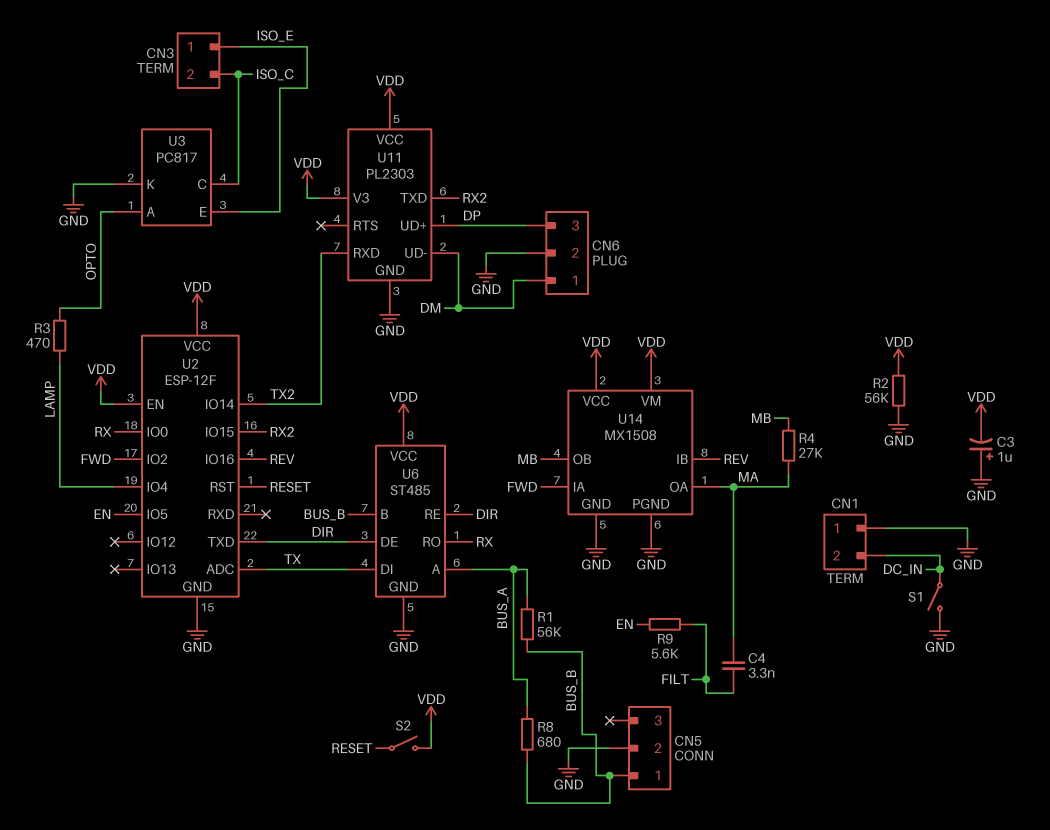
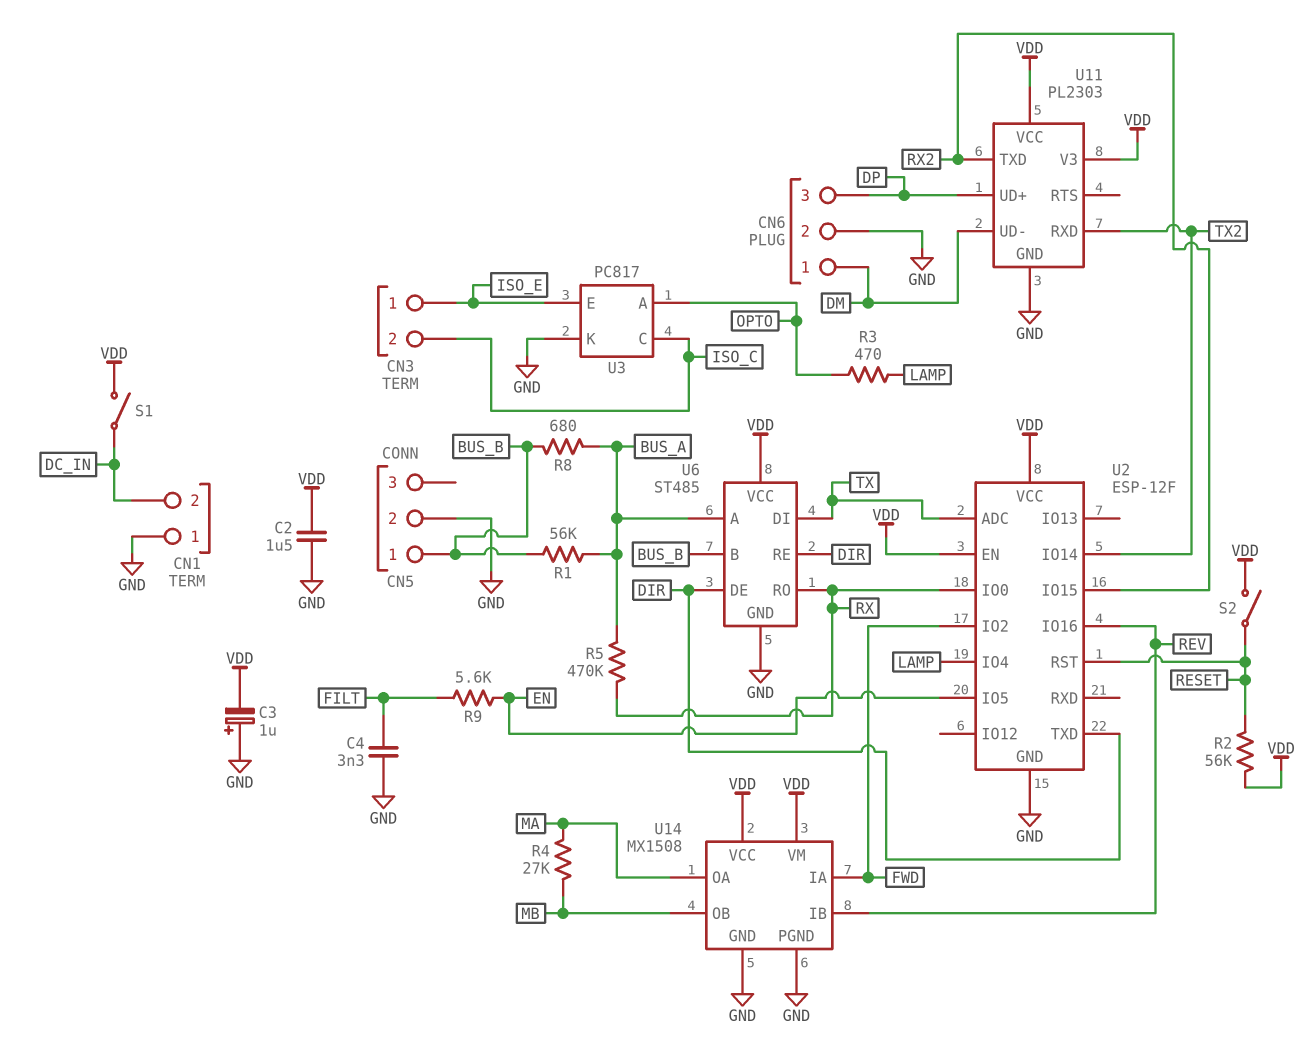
C2: none -> 1.5uF (GND, VDD)
C4: 3.3nF (FILT, MA) -> 3.3nF (FILT, GND)
R2: 56k (GND, VDD) -> 56k (RESET, VDD)
R5: none -> 470k (BUS_A, RX)
S1: switch (DC_IN, GND) -> switch (DC_IN, VDD)

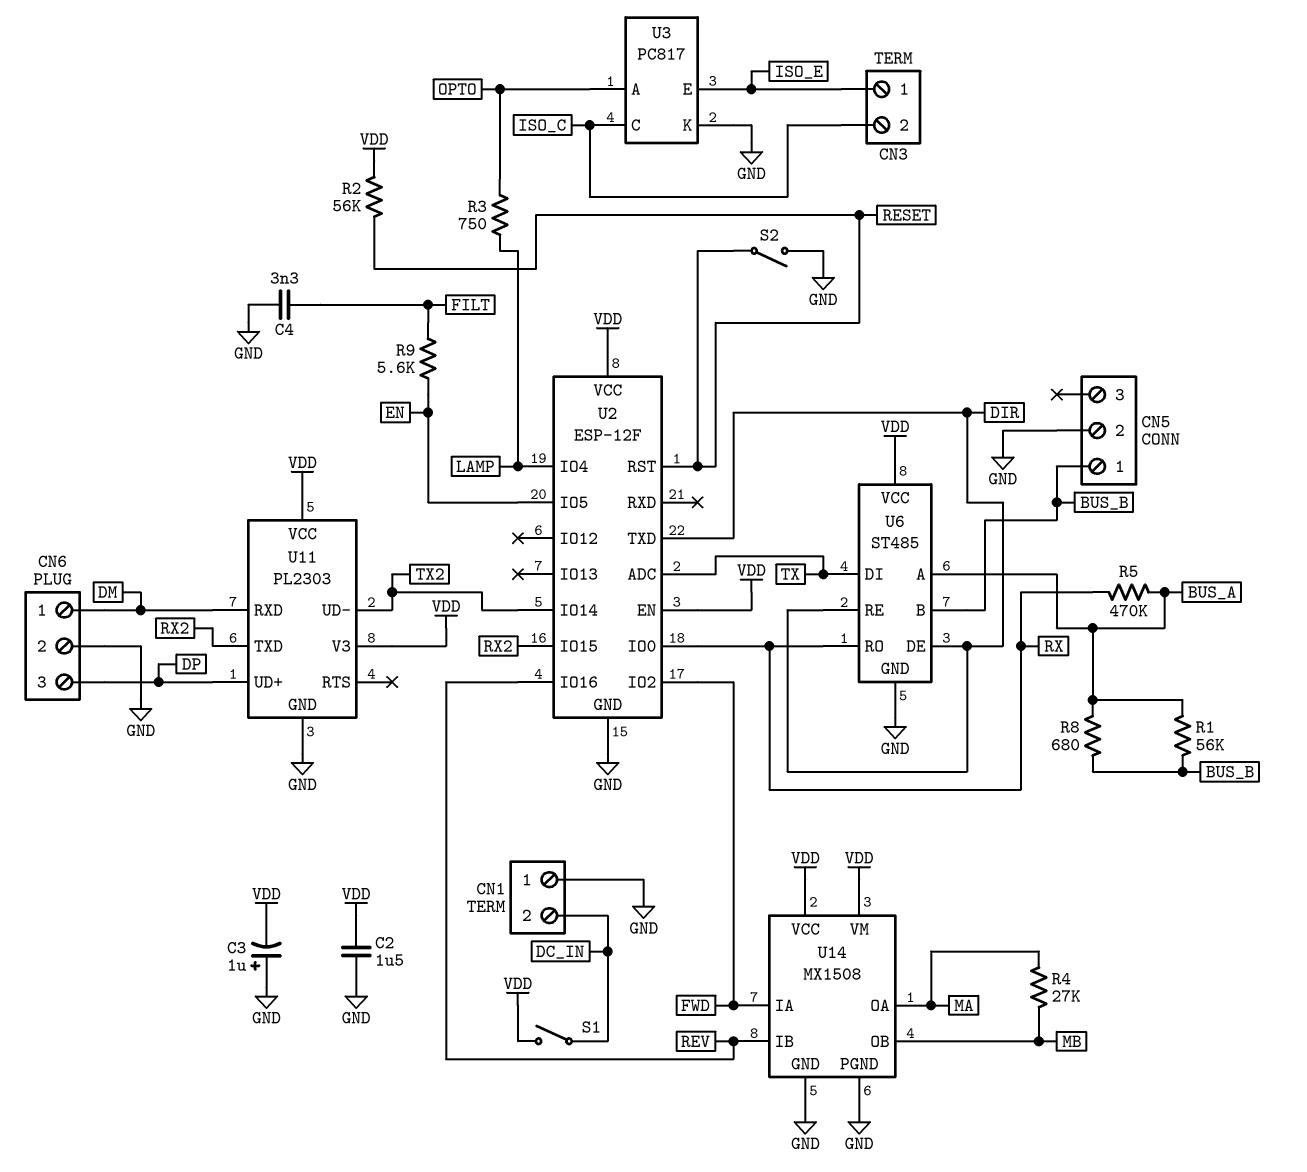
R3: 470 (LAMP, OPTO) -> 750 (LAMP, OPTO)
S2: switch (RESET, VDD) -> switch (GND, RESET)
U11 pin RXD: TX2 -> DM
U11 pin UD-: DM -> TX2

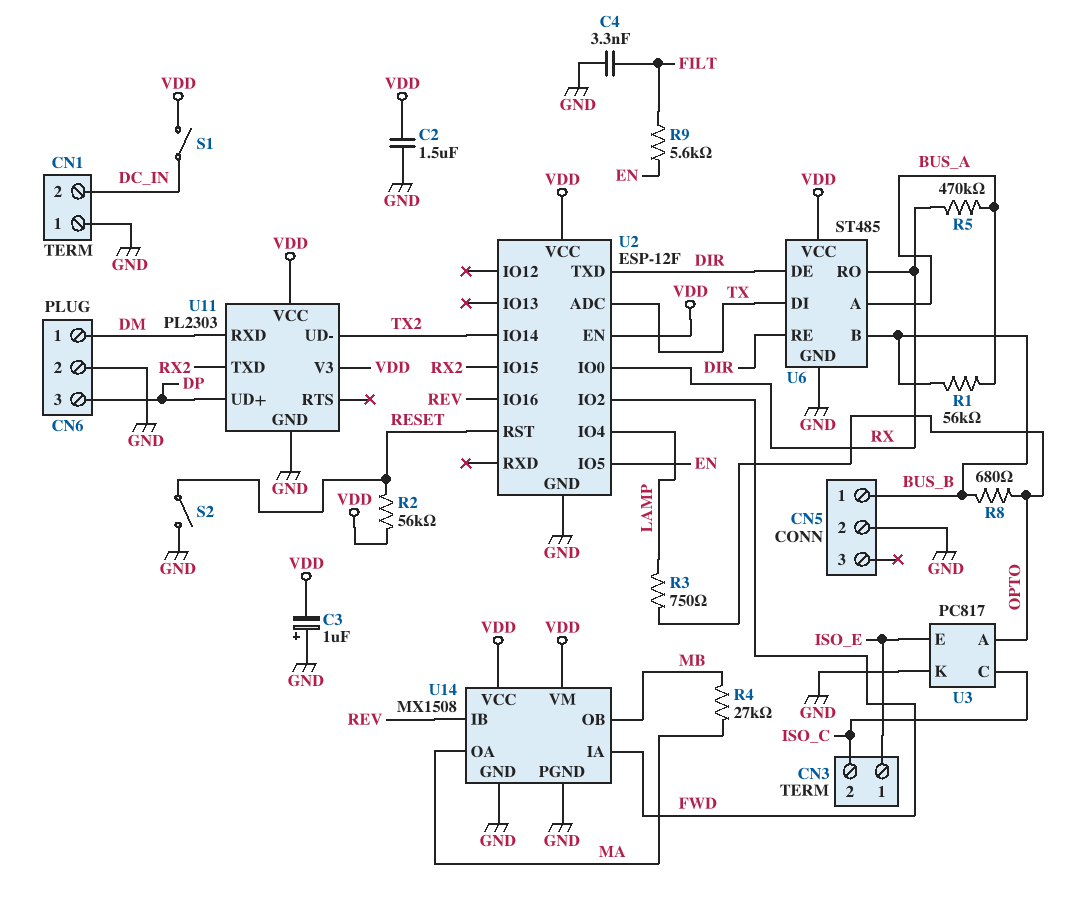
R8: 680 (BUS_A, BUS_B) -> 680 (BUS_B, OPTO)

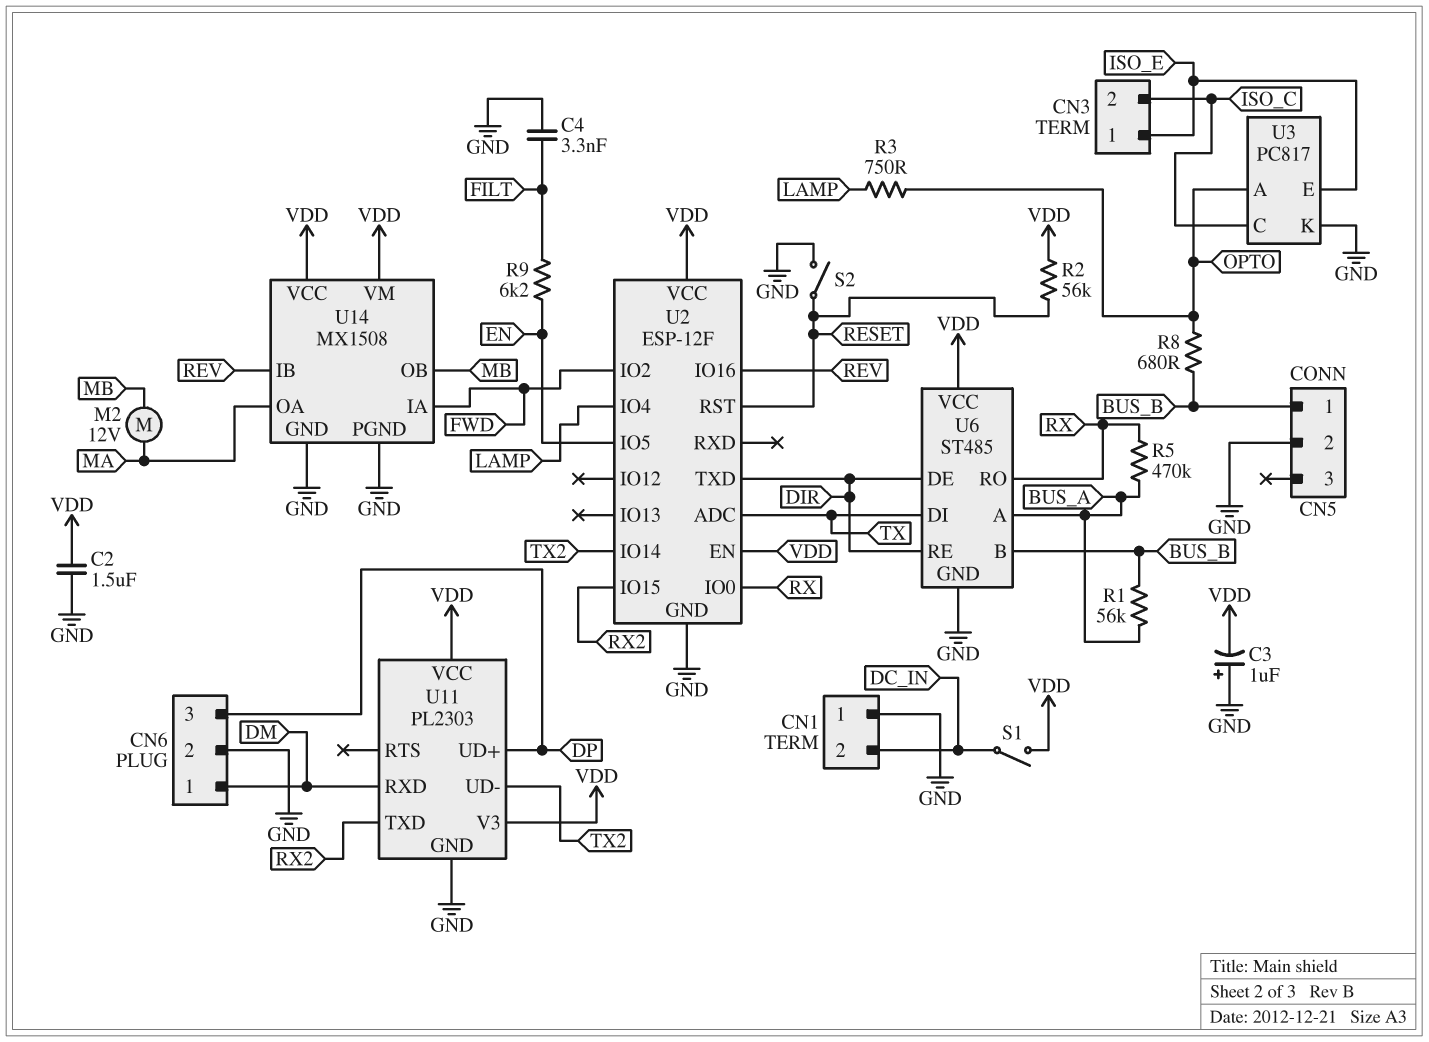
M2: none -> motor 12V (MA, MB)
R4: 27k (MA, MB) -> none
R9: 5.6k (EN, FILT) -> 6.2k (EN, FILT)

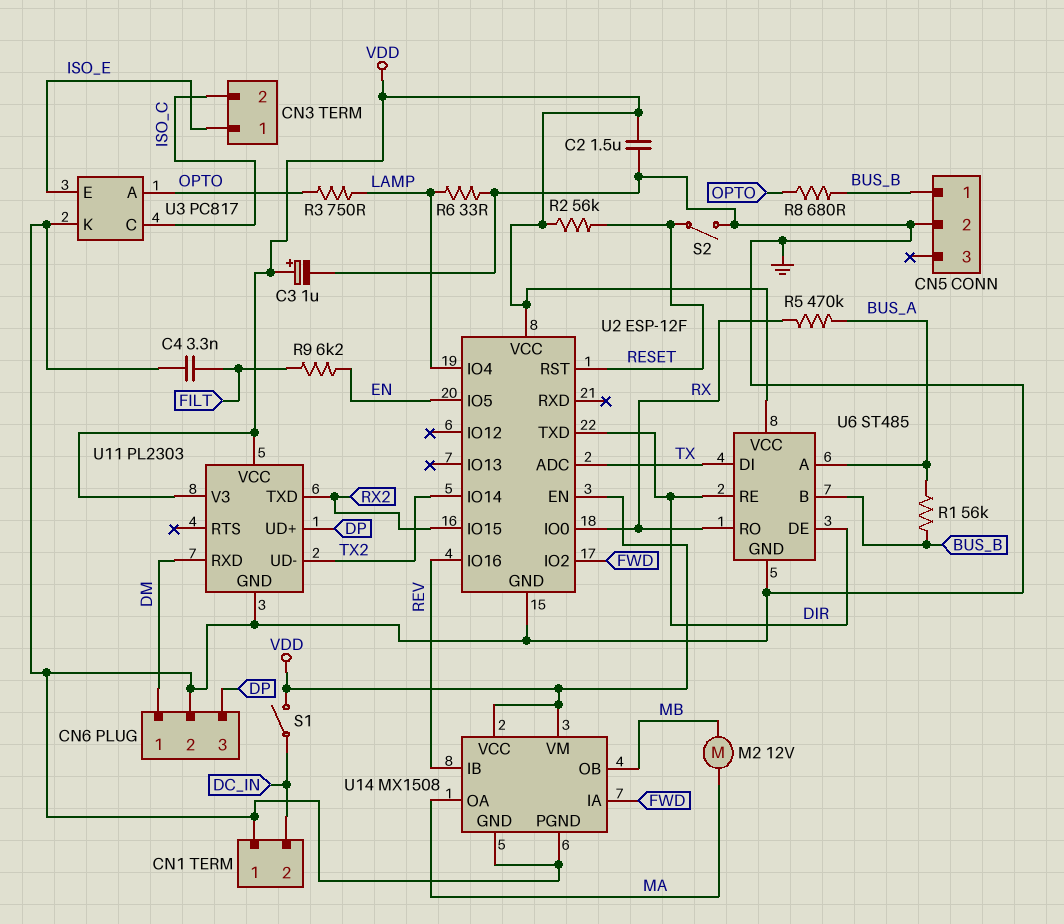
C3: 1uF (plus GND, minus VDD) -> 1uF (plus VDD, minus GND)
R6: none -> 33 (GND, LAMP)

